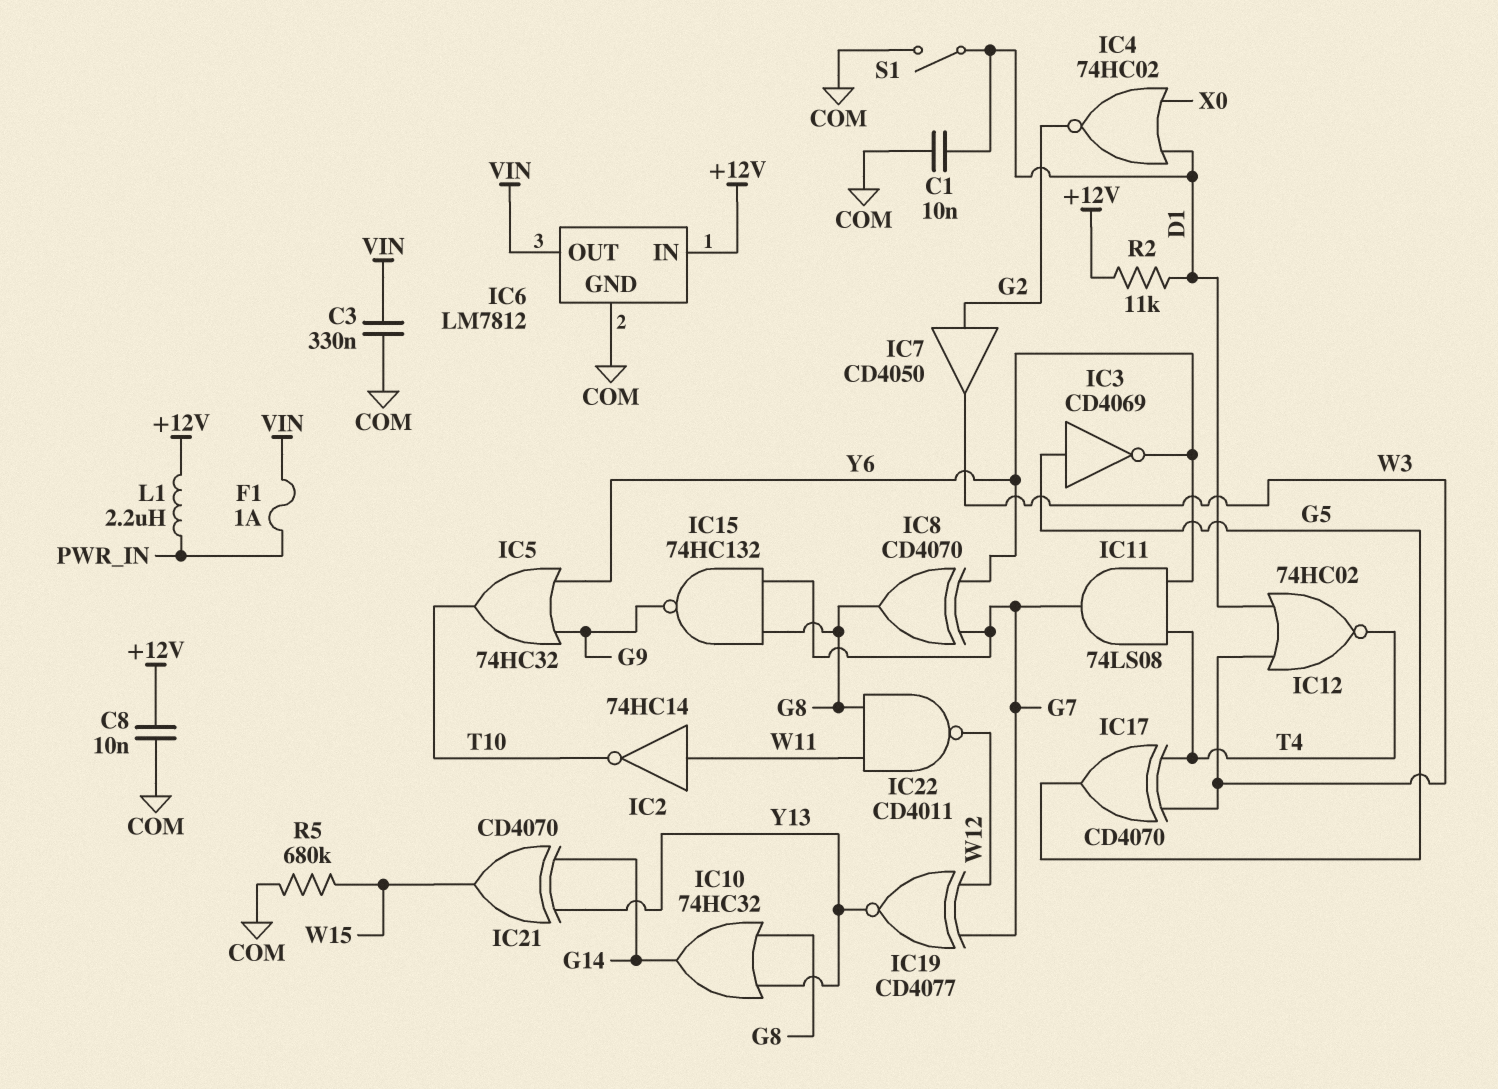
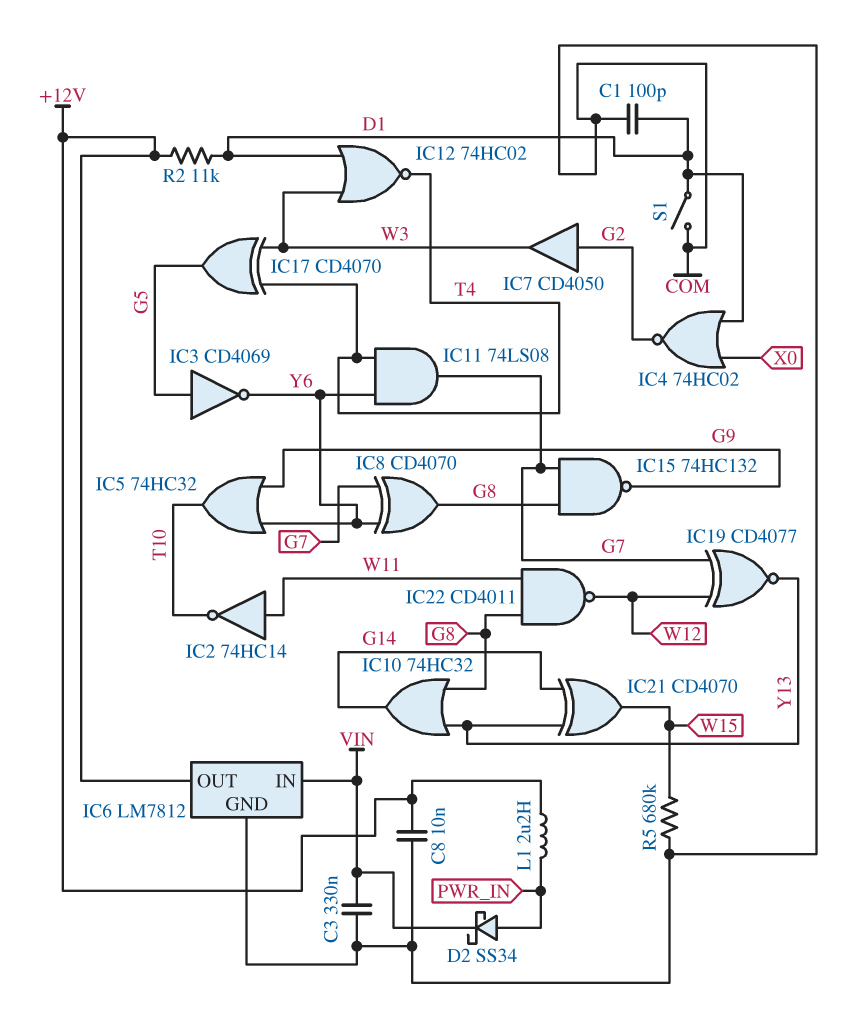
C1: 10nF (COM, D1) -> 100pF (COM, D1)
D2: none -> schottky SS34 (A PWR_IN, K VIN)
F1: 1A (PWR_IN, VIN) -> none
IC6 pin IN: +12V -> VIN
IC6 pin OUT: VIN -> +12V

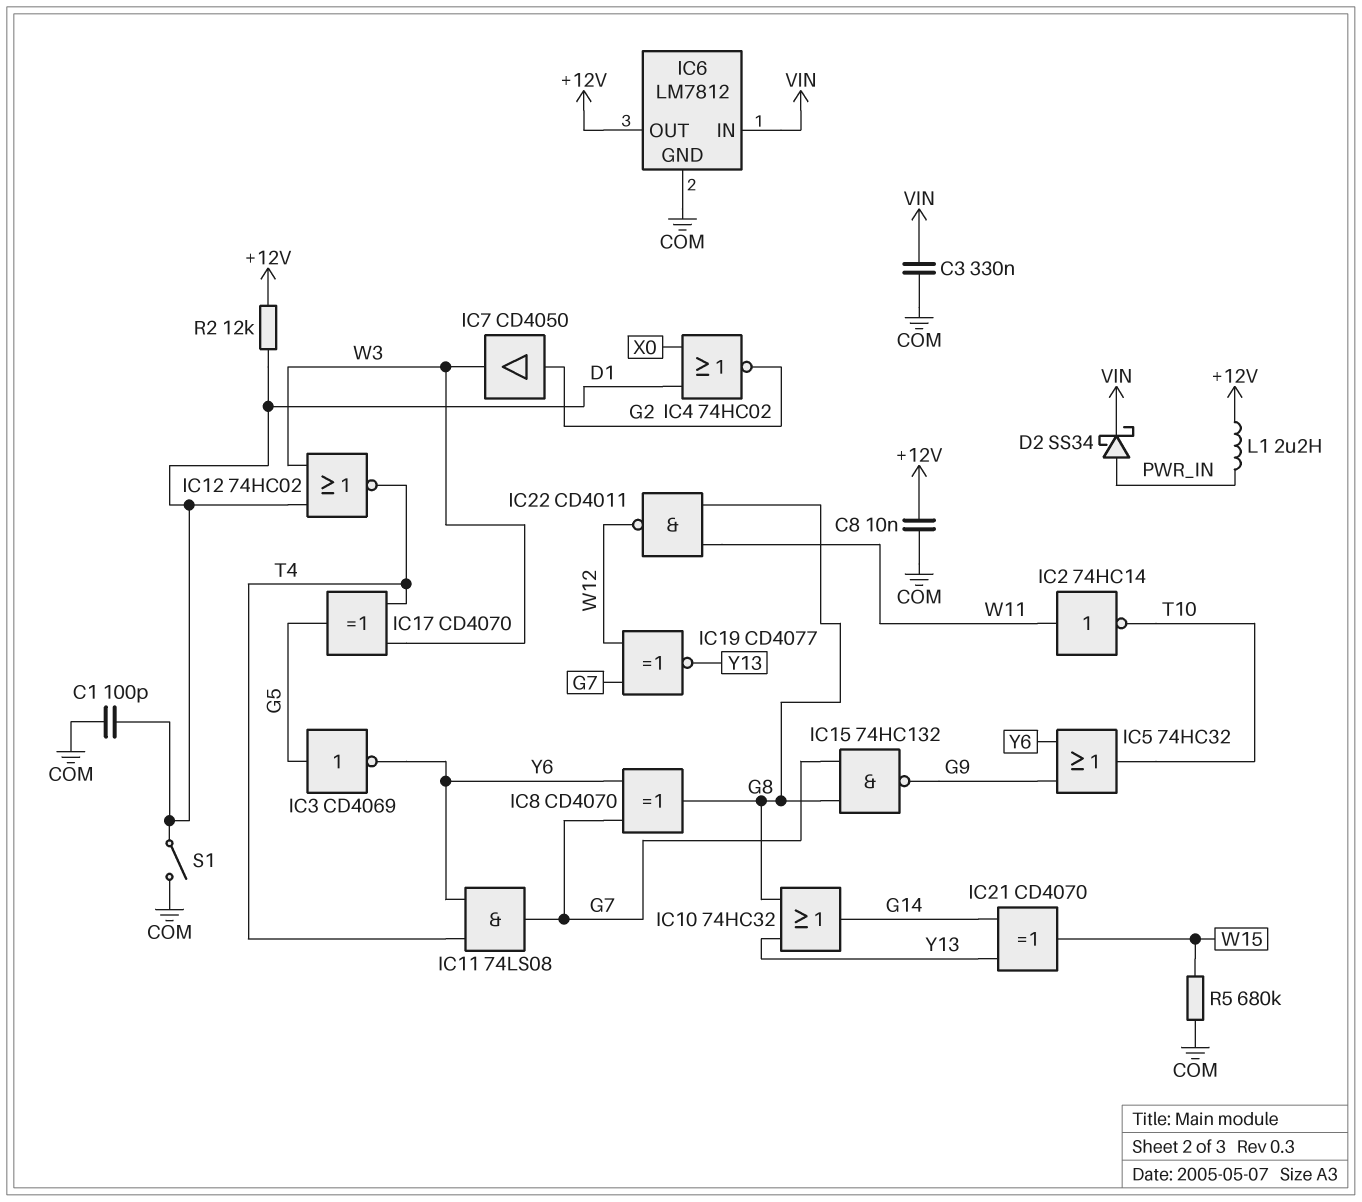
R2: 11k (+12V, D1) -> 12k (+12V, D1)

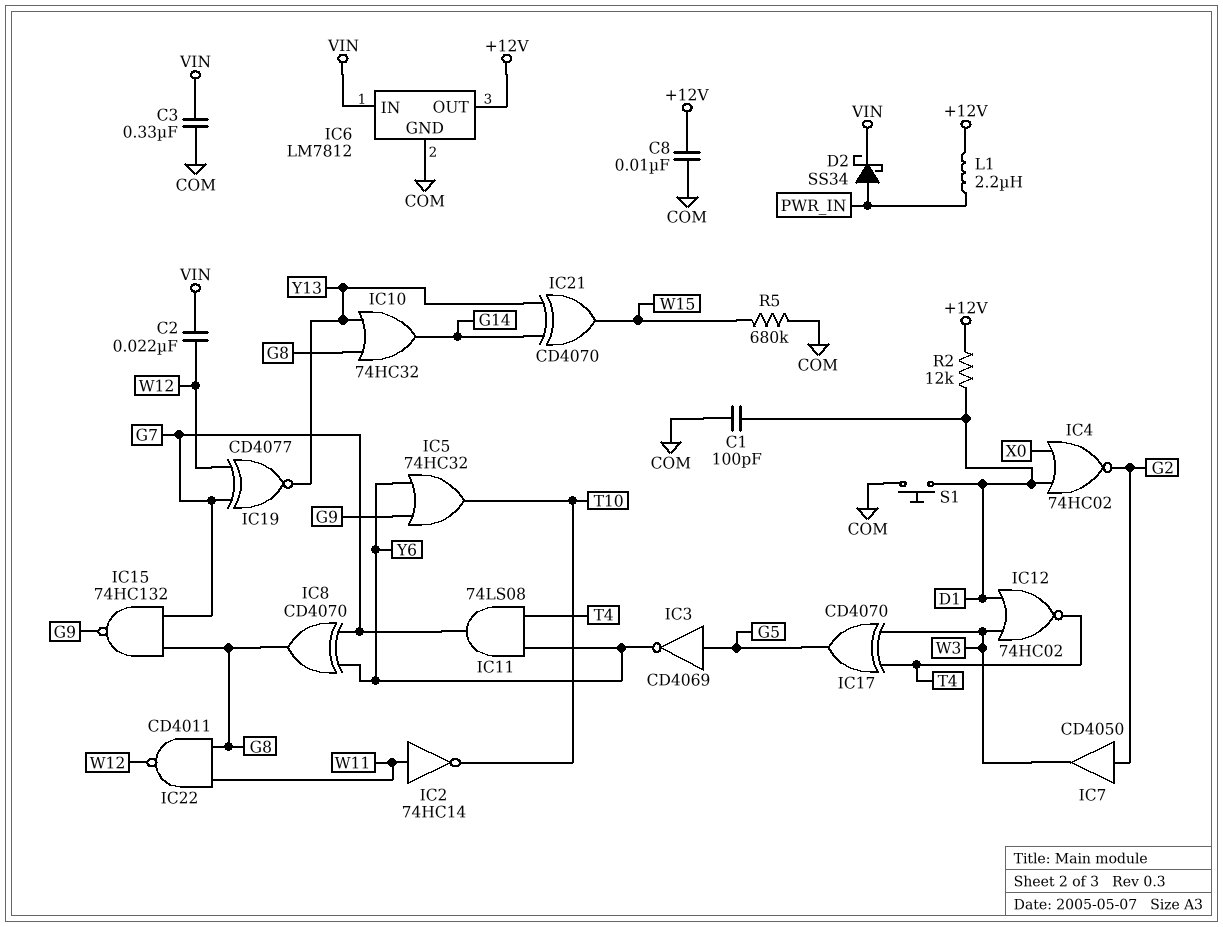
C2: none -> 22nF (VIN, W12)
S1: switch (COM, D1) -> button (COM, D1)

